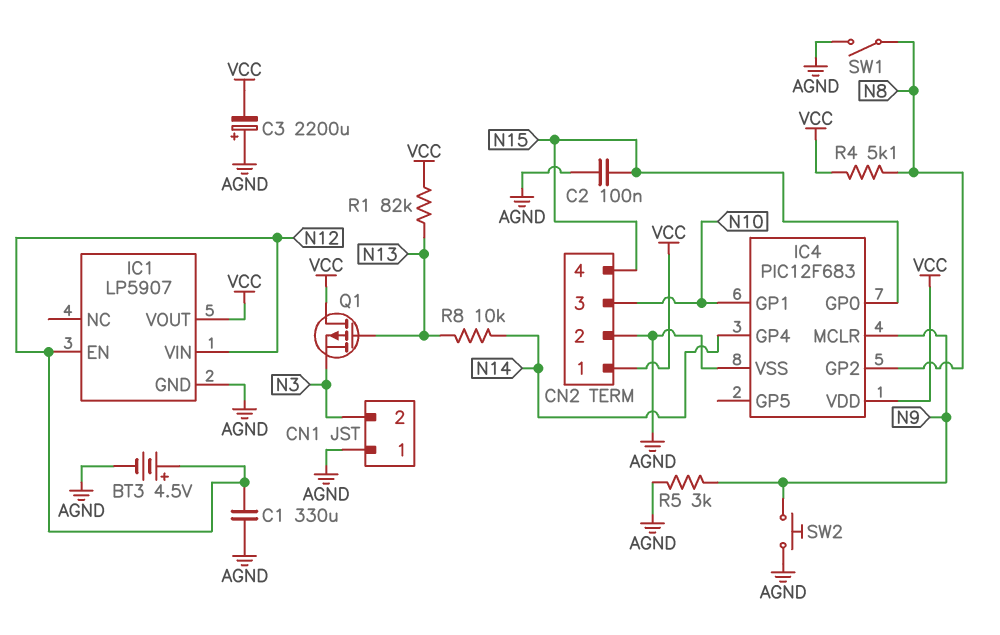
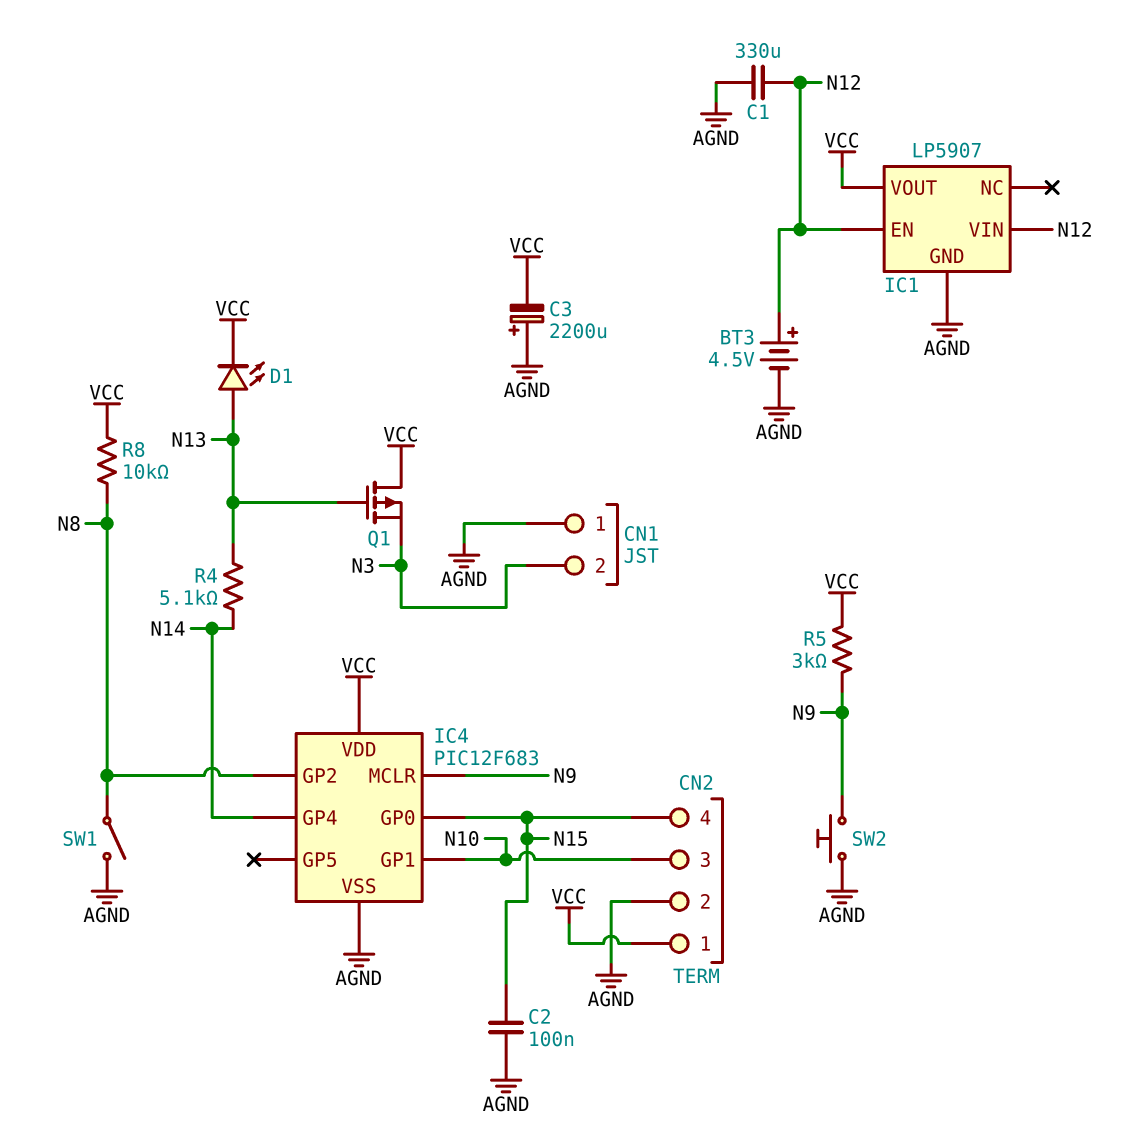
D1: none -> LED (A N13, K VCC)
R1: 82k (N13, VCC) -> none
R4: 5.1k (N8, VCC) -> 5.1k (N13, N14)
R5: 3k (AGND, N9) -> 3k (N9, VCC)
R8: 10k (N13, N14) -> 10k (N8, VCC)

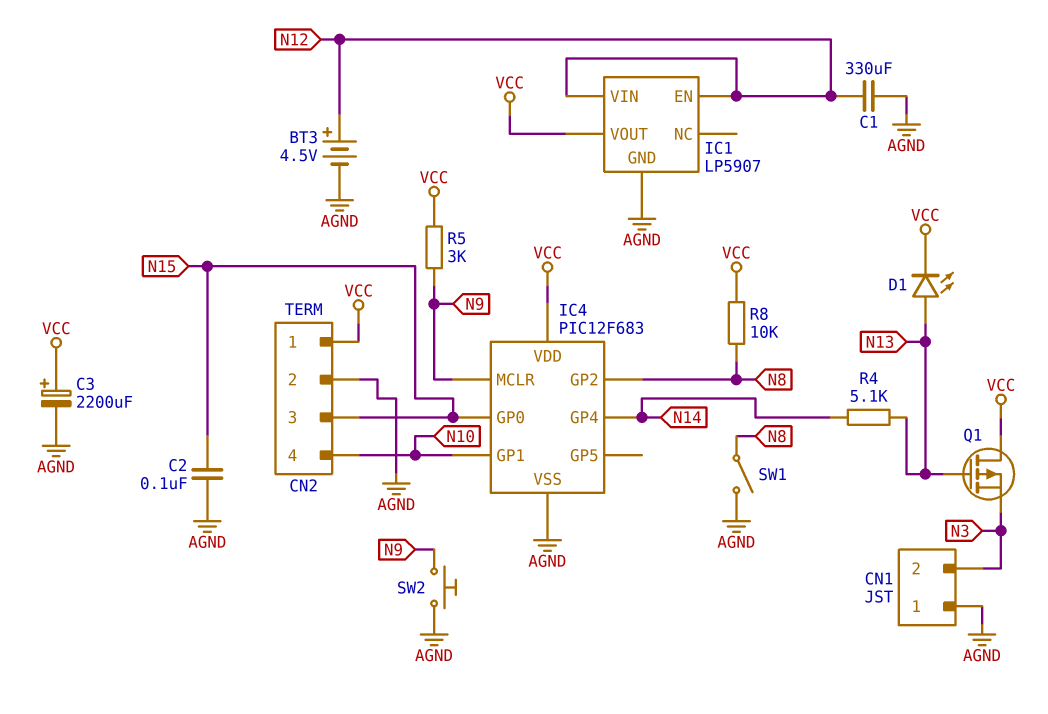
C3: 2200uF (plus AGND, minus VCC) -> 2200uF (plus VCC, minus AGND)
CN2 pin 3: N10 -> N15
CN2 pin 4: N15 -> N10

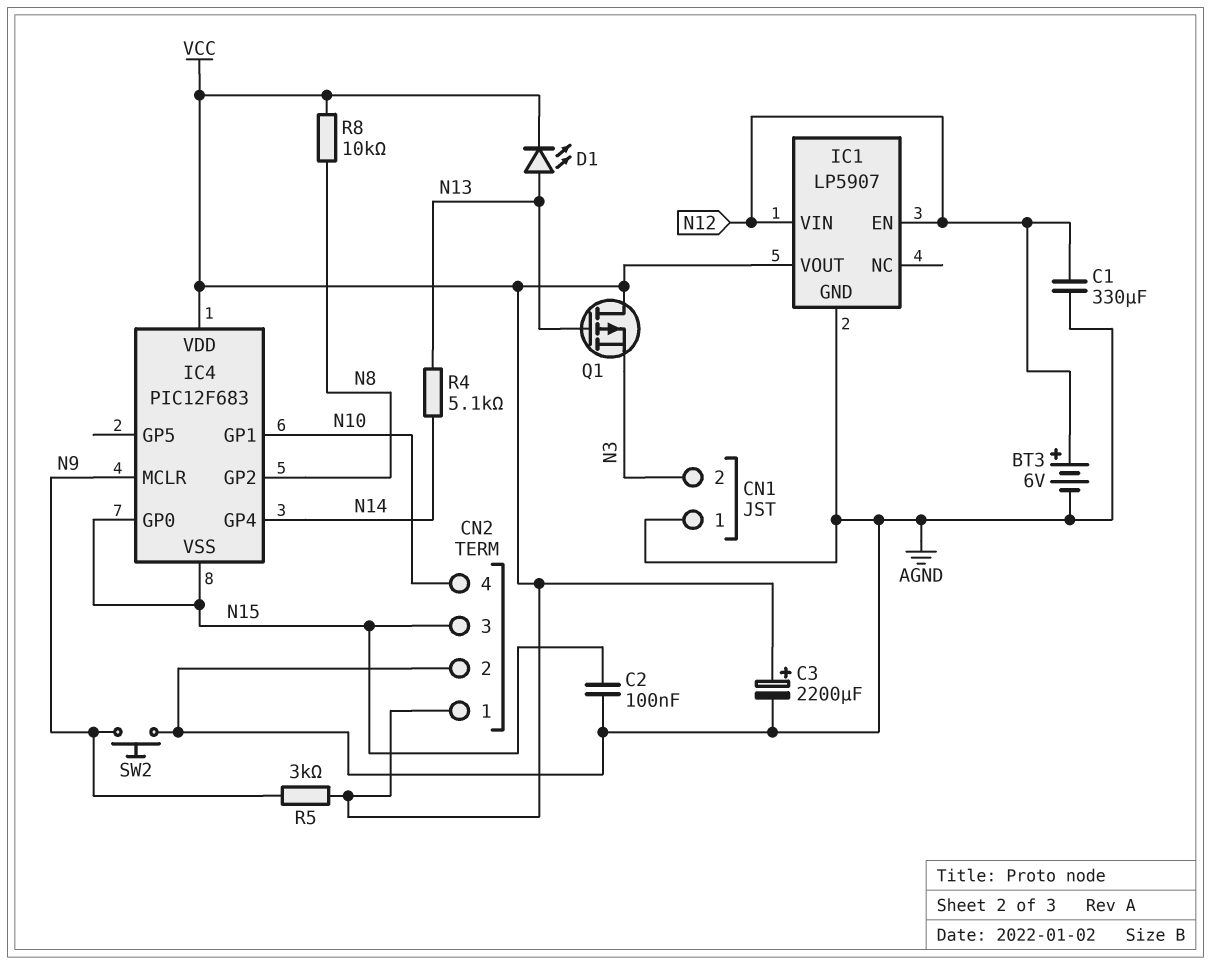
BT3: 4.5V (plus N12, minus AGND) -> 6V (plus N12, minus AGND)
IC4 pin VSS: AGND -> N15
SW1: switch (AGND, N8) -> none

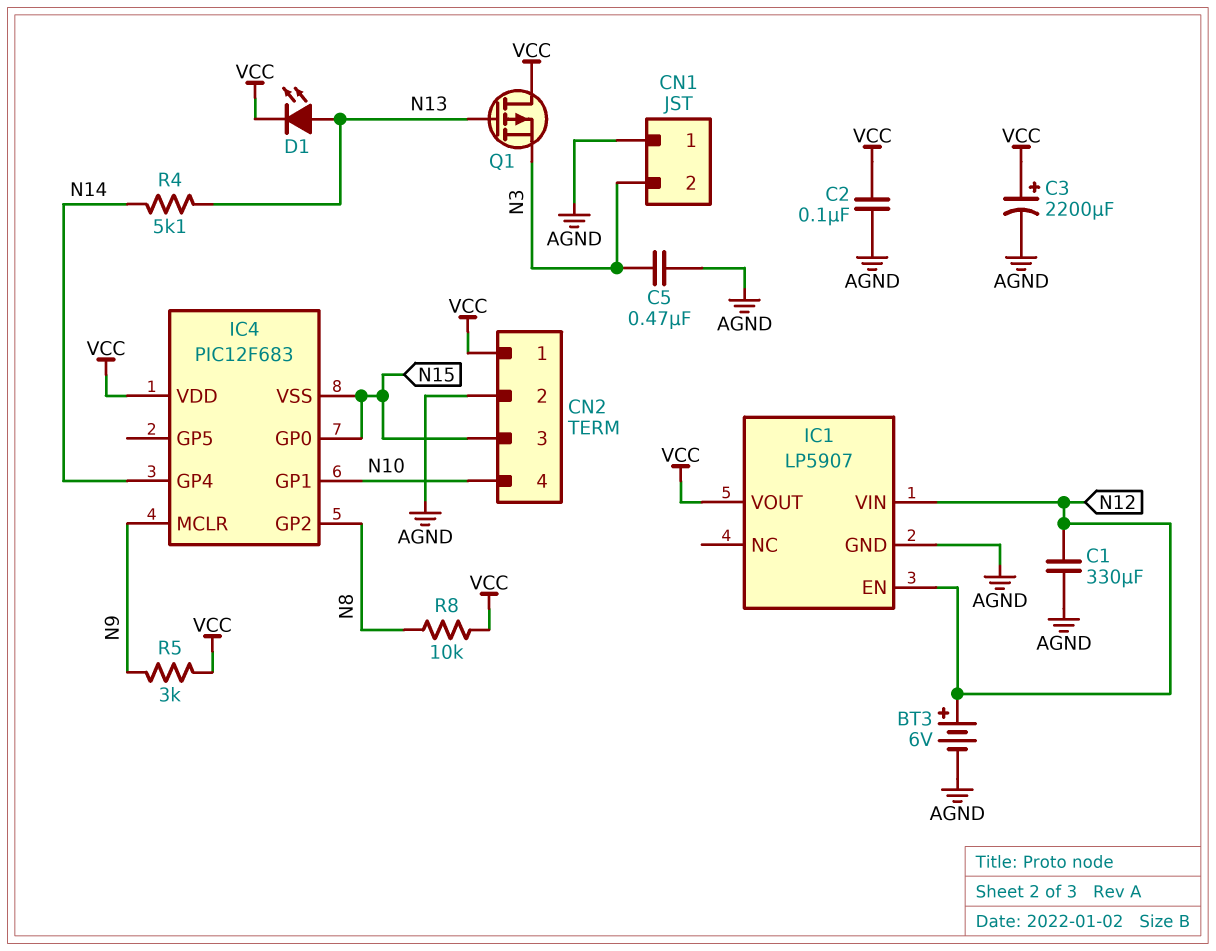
C2: 100nF (AGND, N15) -> 100nF (AGND, VCC)
C5: none -> 470nF (AGND, N3)
SW2: button (AGND, N9) -> none

